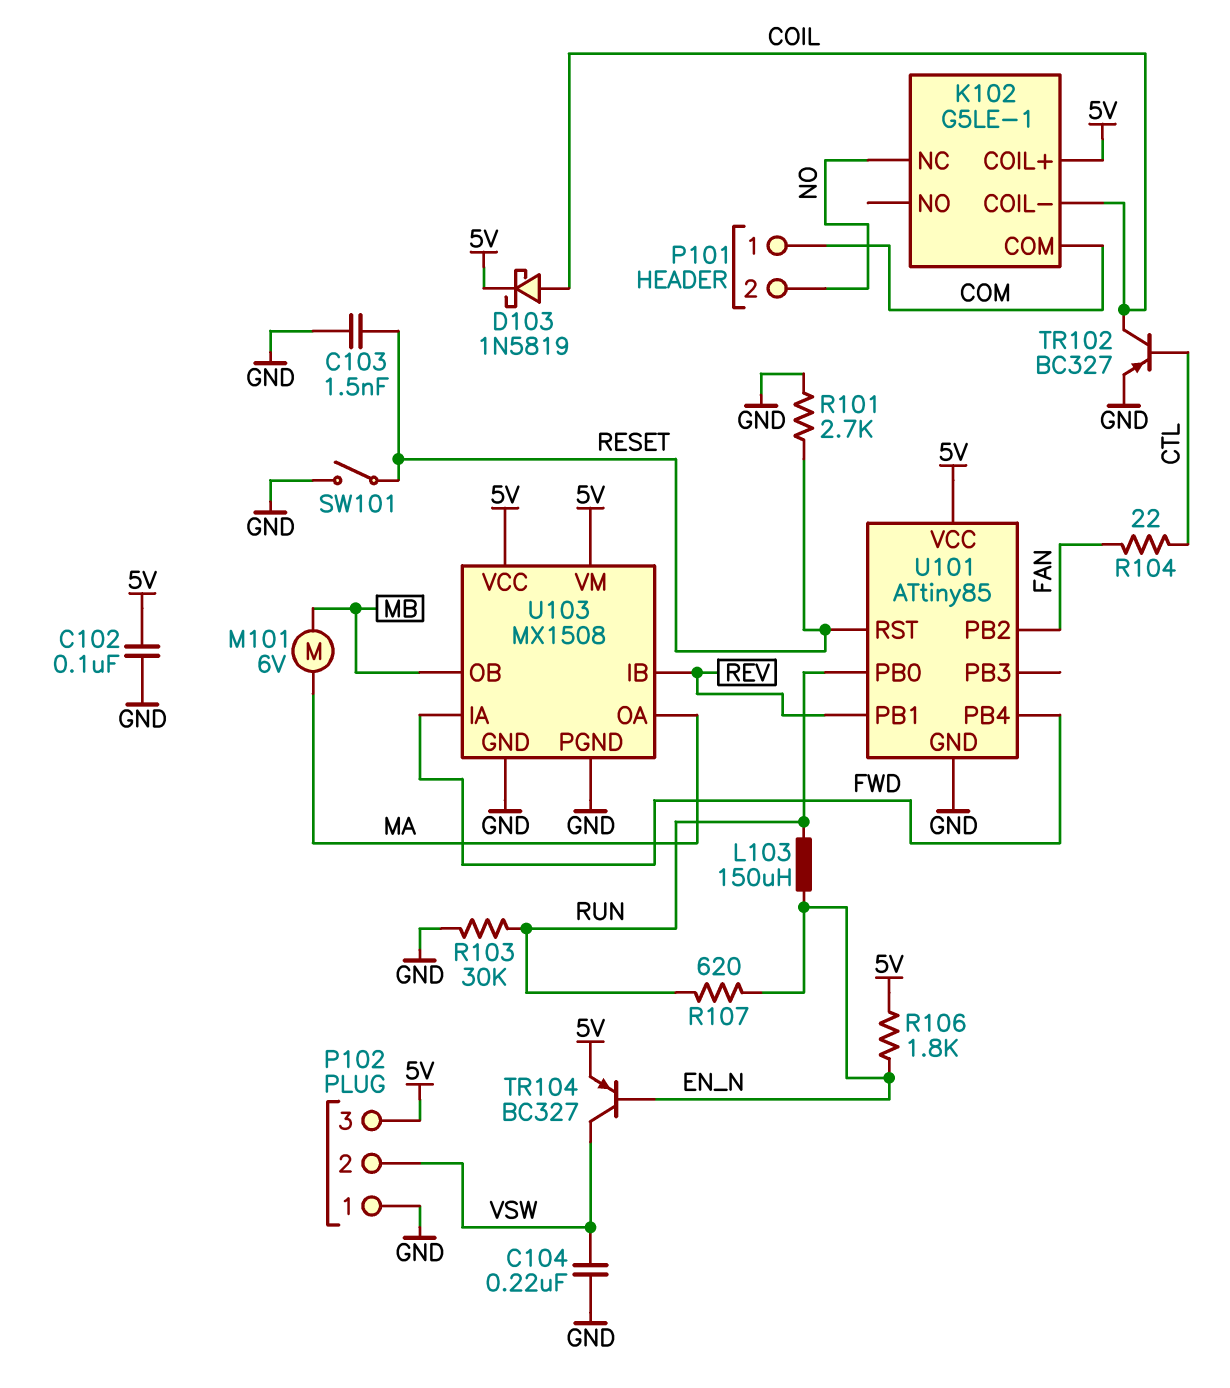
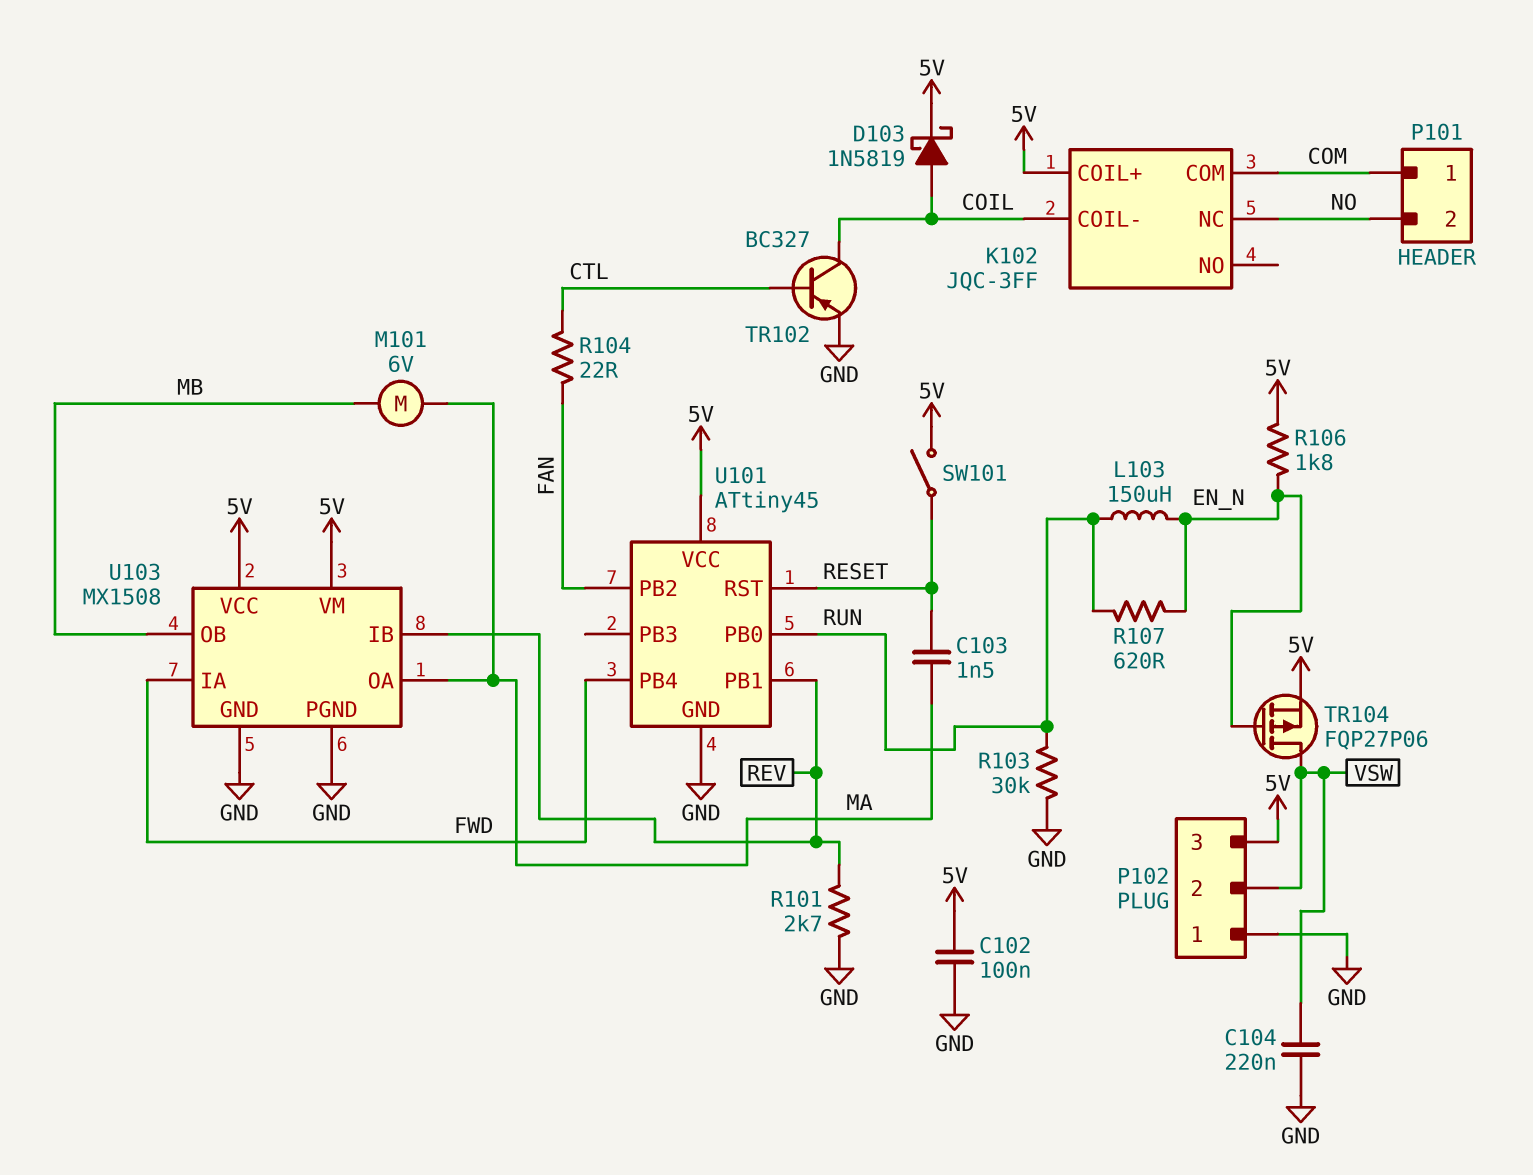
C103: 1.5nF (GND, RESET) -> 1.5nF (MA, RESET)
K102: G5LE-1 -> JQC-3FF
R101: 2.7k (GND, RESET) -> 2.7k (GND, REV)
SW101: switch (GND, RESET) -> switch (5V, RESET)
TR104: PNP BC327 (B EN_N, C VSW, E 5V) -> PMOS FQP27P06 (G EN_N, D VSW, S 5V)
U101: ATtiny85 -> ATtiny45

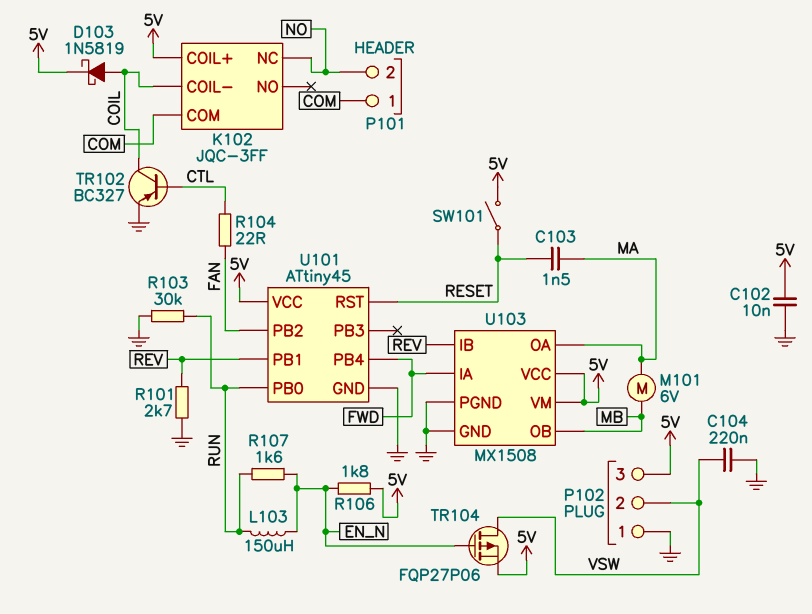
C102: 100nF (5V, GND) -> 10nF (5V, GND)
R107: 620 (EN_N, RUN) -> 1.6k (EN_N, RUN)

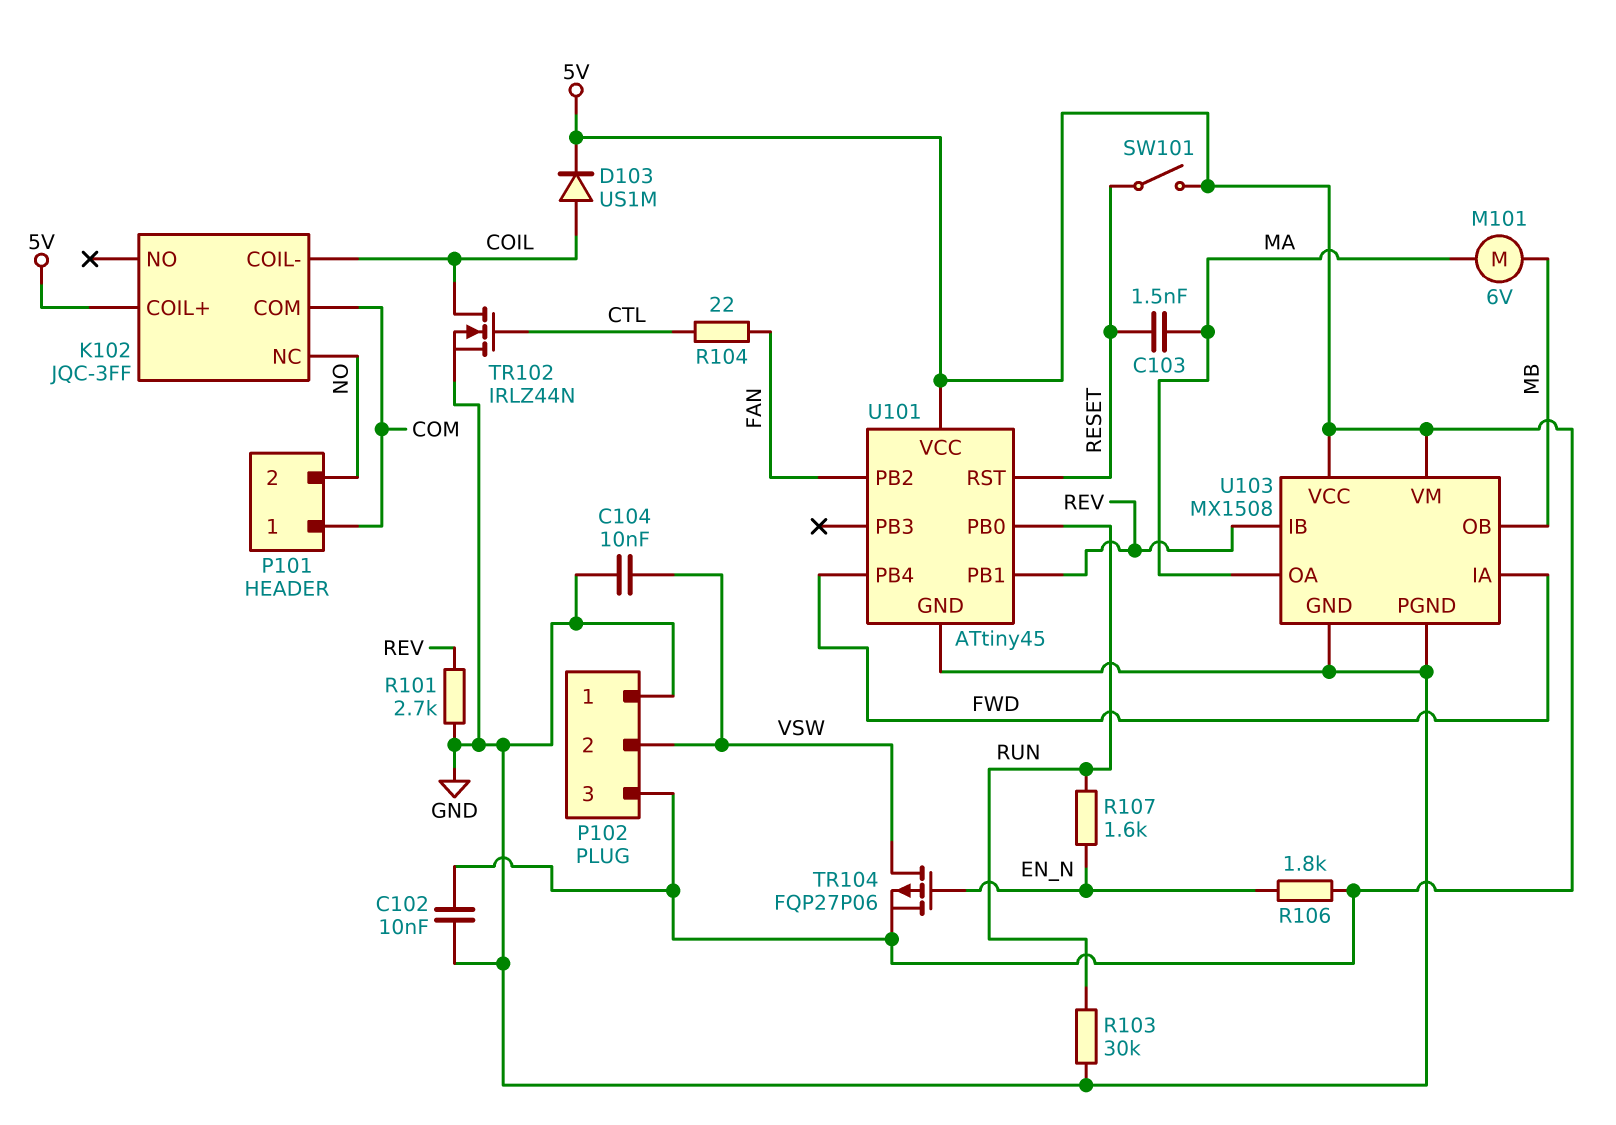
C104: 220nF (GND, VSW) -> 10nF (GND, VSW)
D103: schottky 1N5819 (A COIL, K 5V) -> diode US1M (A COIL, K 5V)
L103: 150uH (EN_N, RUN) -> none
TR102: PNP BC327 (B CTL, C COIL, E GND) -> NMOS IRLZ44N (G CTL, D COIL, S GND)

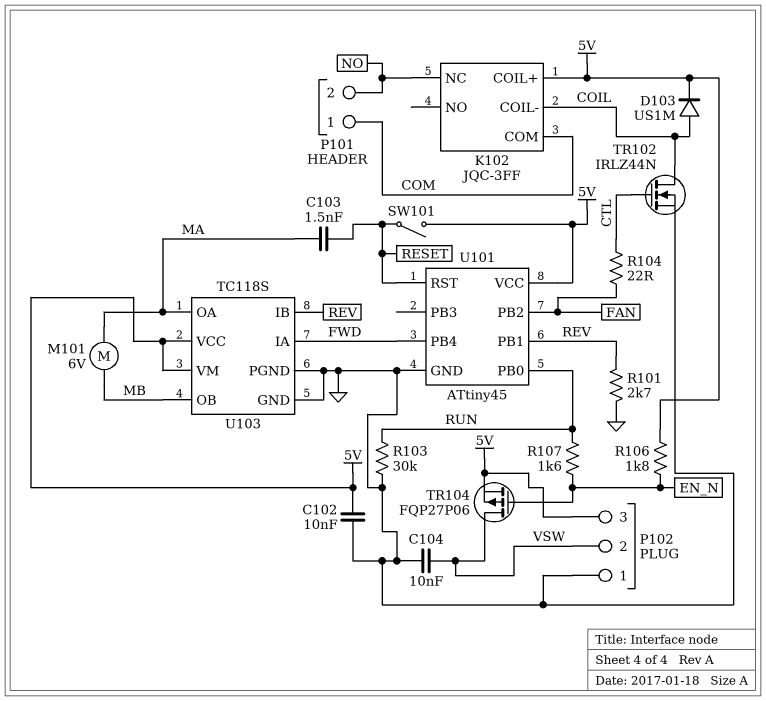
U103: MX1508 -> TC118S

